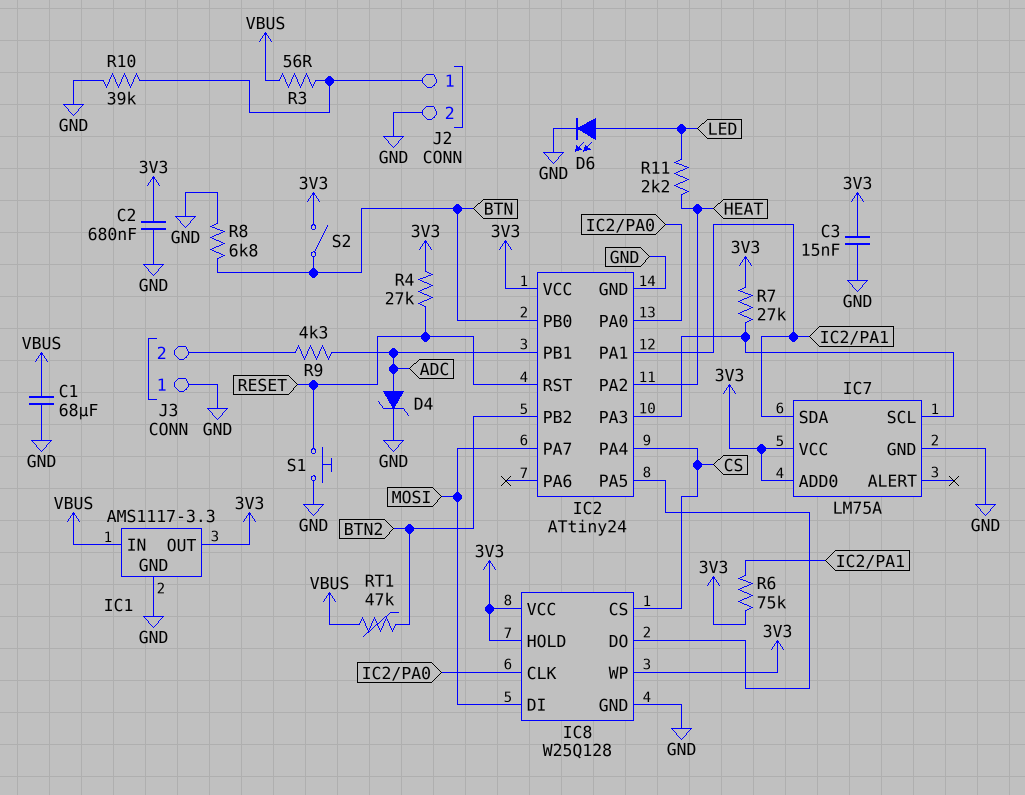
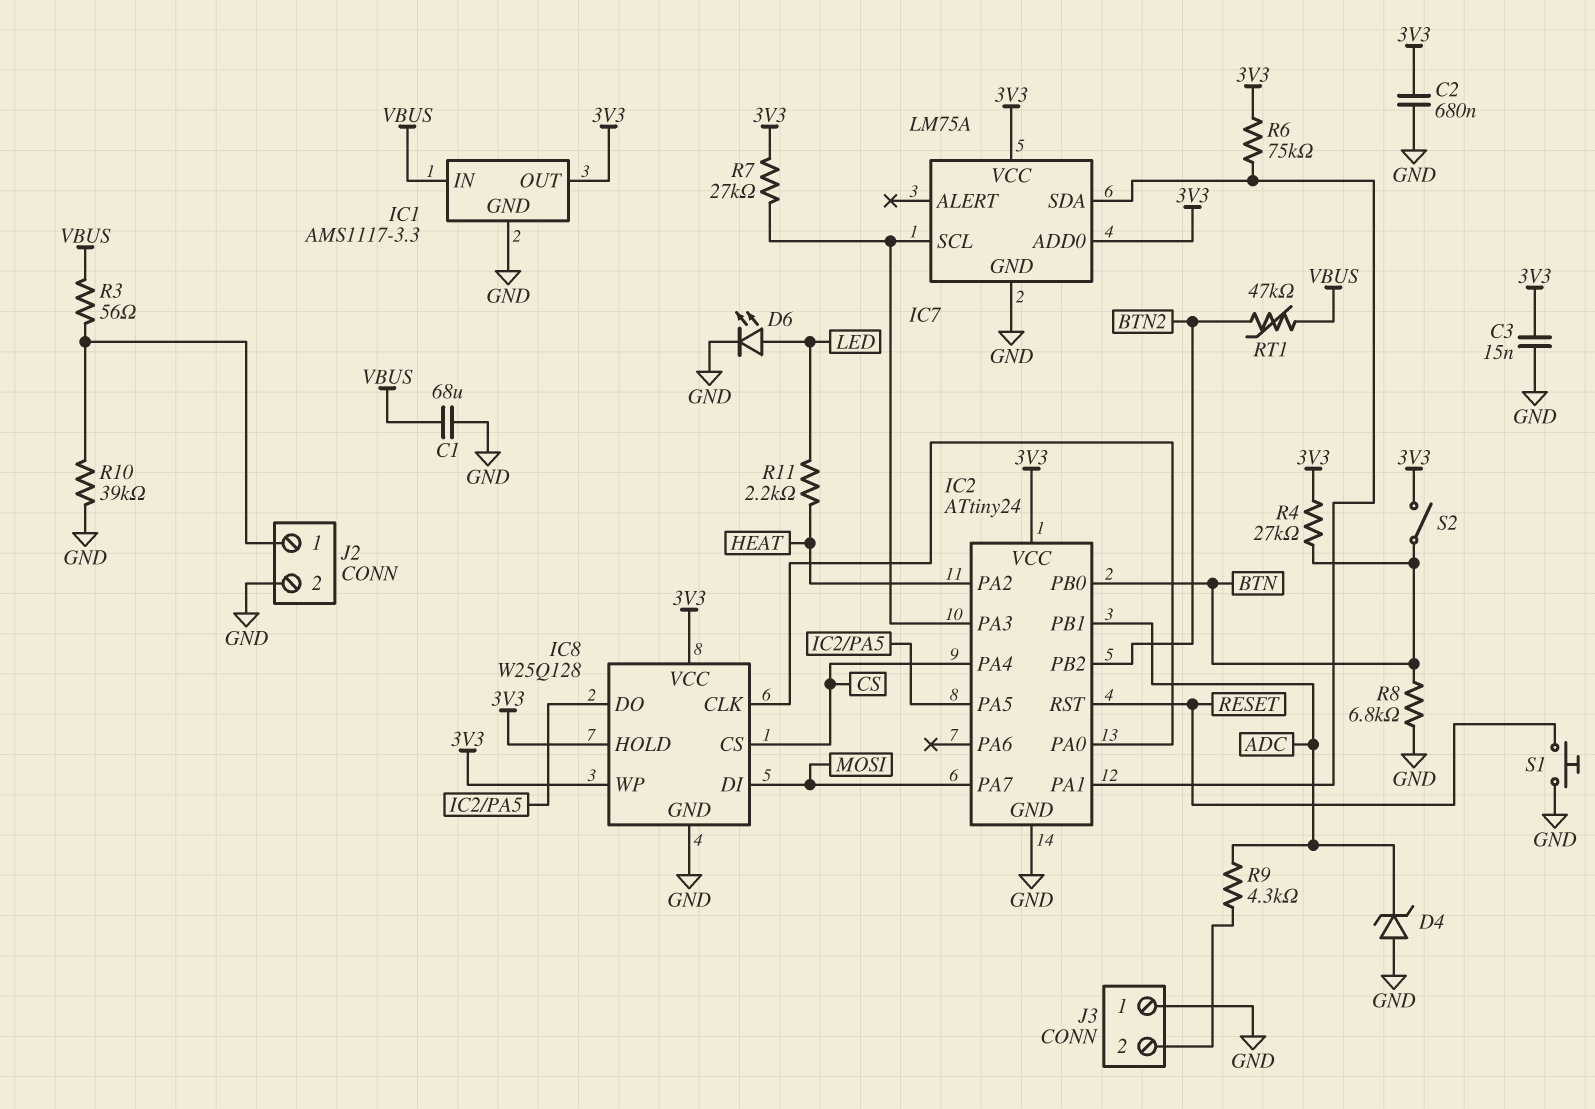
D4: zener (A ADC, K GND) -> zener (A GND, K ADC)
R4: 27k (3V3, RESET) -> 27k (3V3, BTN)

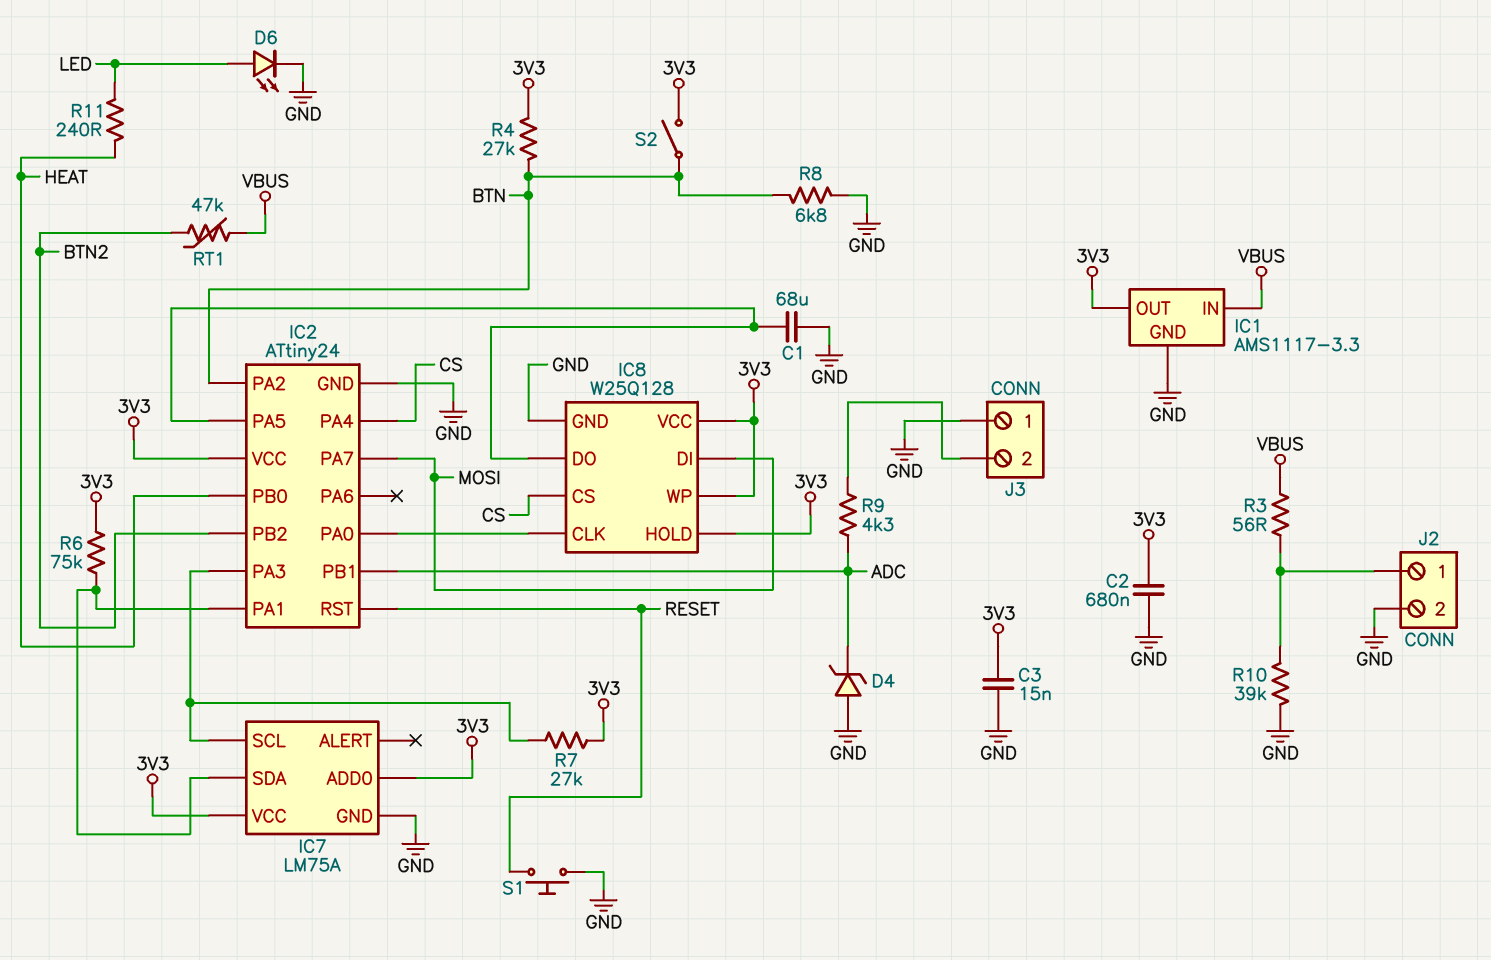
C1: 68uF (GND, VBUS) -> 68uF (GND, IC2/PA5)
IC2 pin PA2: HEAT -> BTN
IC2 pin PB0: BTN -> HEAT
R11: 2.2k (HEAT, LED) -> 240 (HEAT, LED)

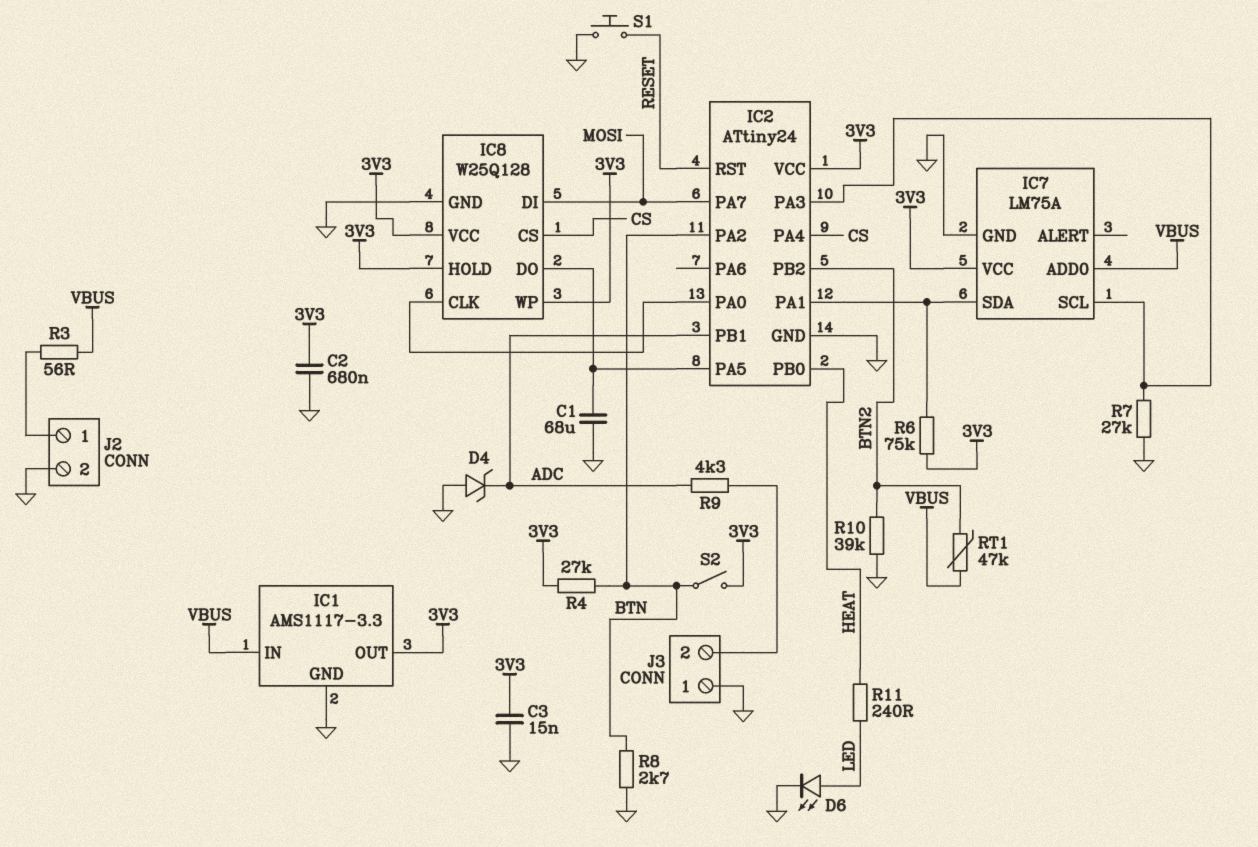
IC7 pin ADD0: 3V3 -> VBUS
R7: 27k (3V3, IC2/PA3) -> 27k (GND, IC2/PA3)
R8: 6.8k (BTN, GND) -> 2.7k (BTN, GND)
R10: 39k (GND, J2/1) -> 39k (BTN2, GND)

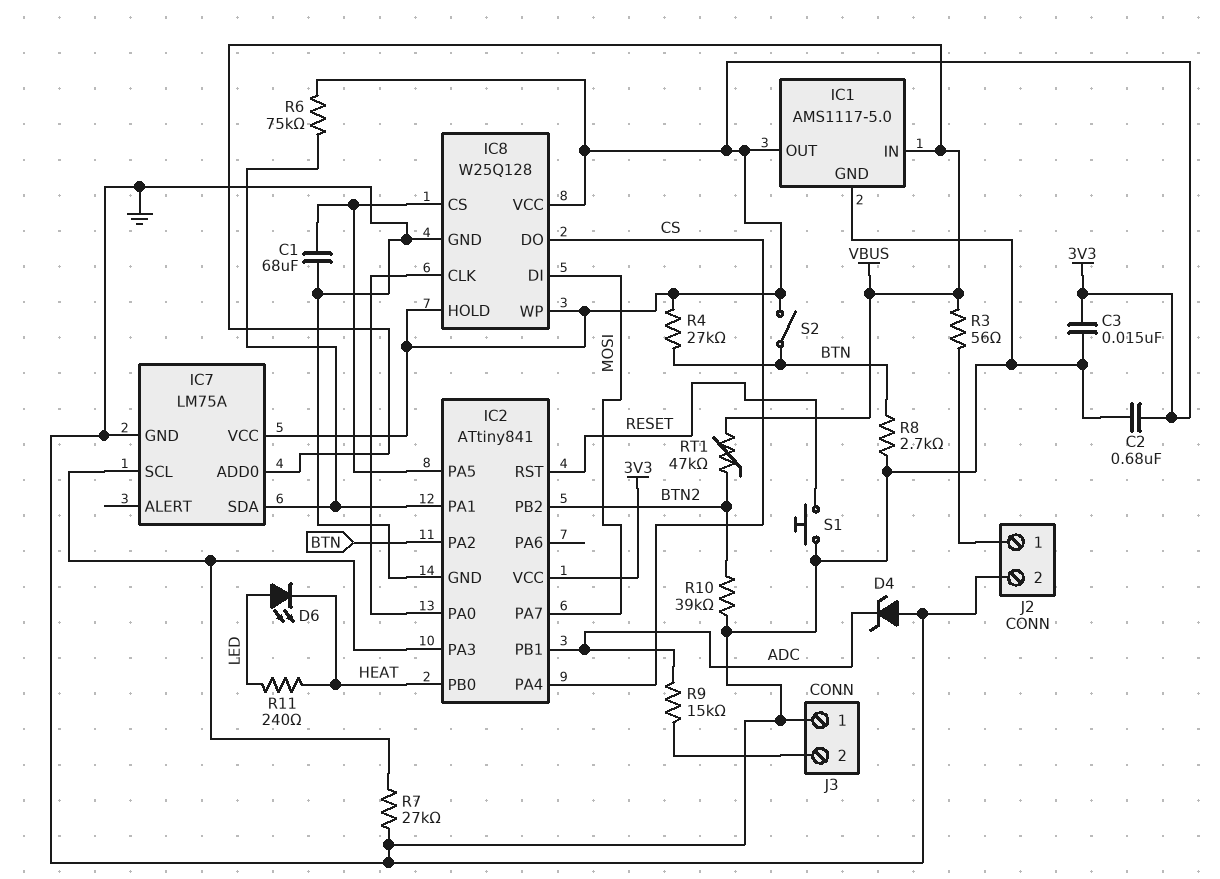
D6: LED (A LED, K GND) -> LED (A LED, K HEAT)
IC1: AMS1117-3.3 -> AMS1117-5.0
IC2: ATtiny24 -> ATtiny841
IC8 pin CS: CS -> IC2/PA5
IC8 pin DO: IC2/PA5 -> CS
R9: 4.3k (ADC, J3/2) -> 15k (ADC, J3/2)

